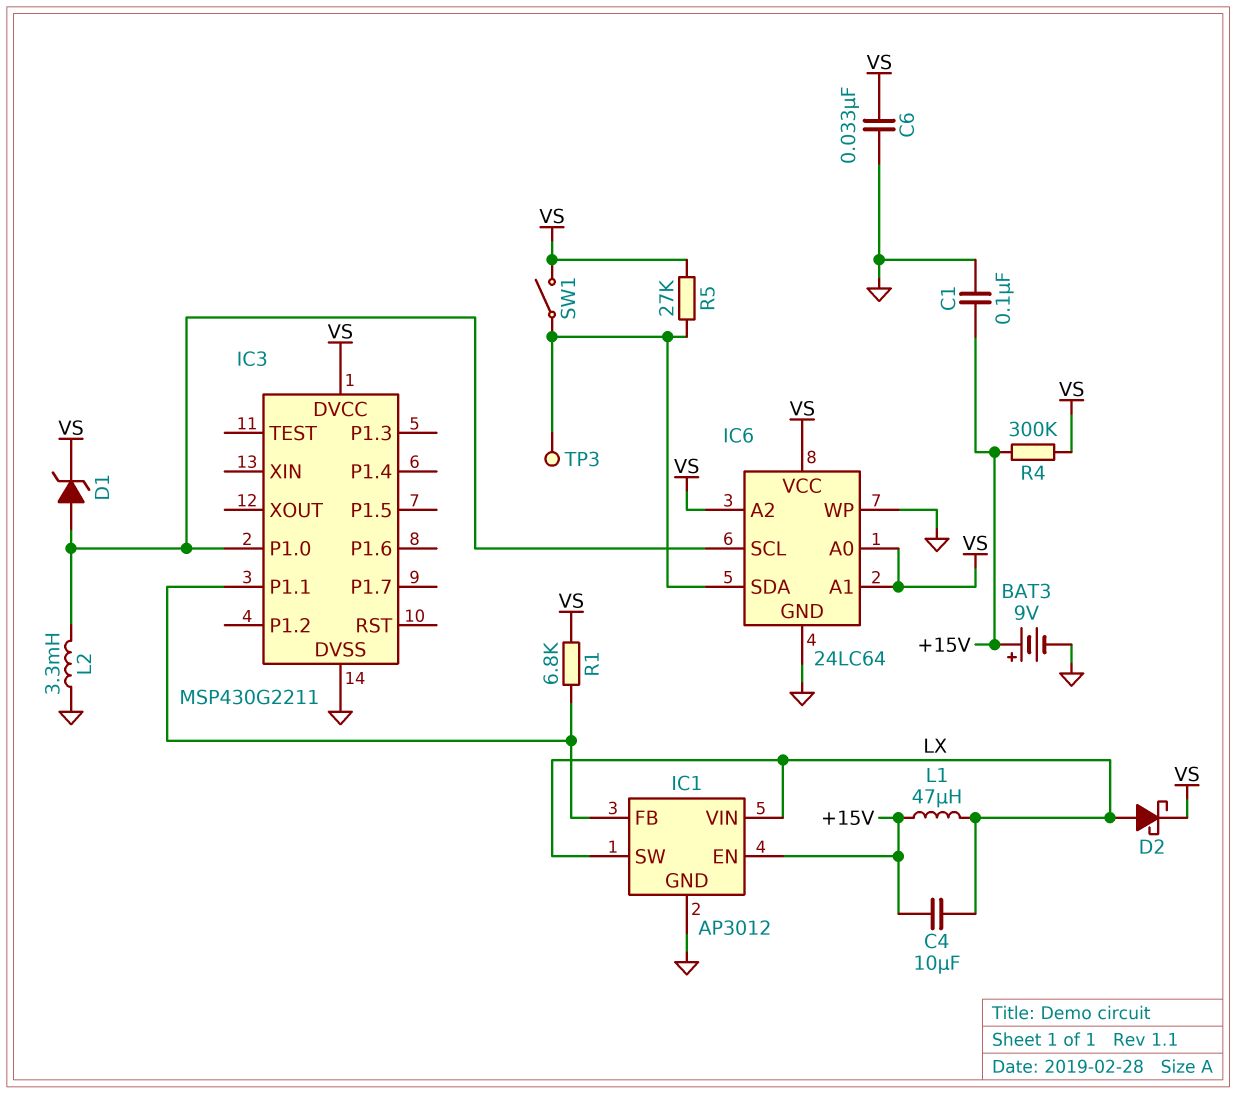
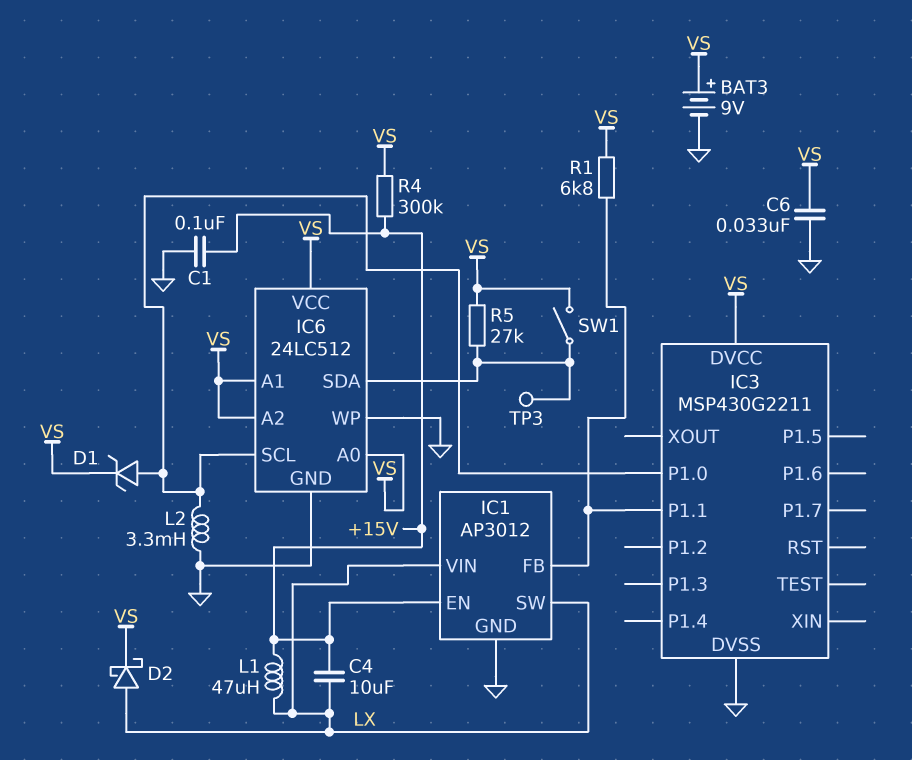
BAT3: 9V (plus +15V, minus GND) -> 9V (plus VS, minus GND)
IC6: 24LC64 -> 24LC512

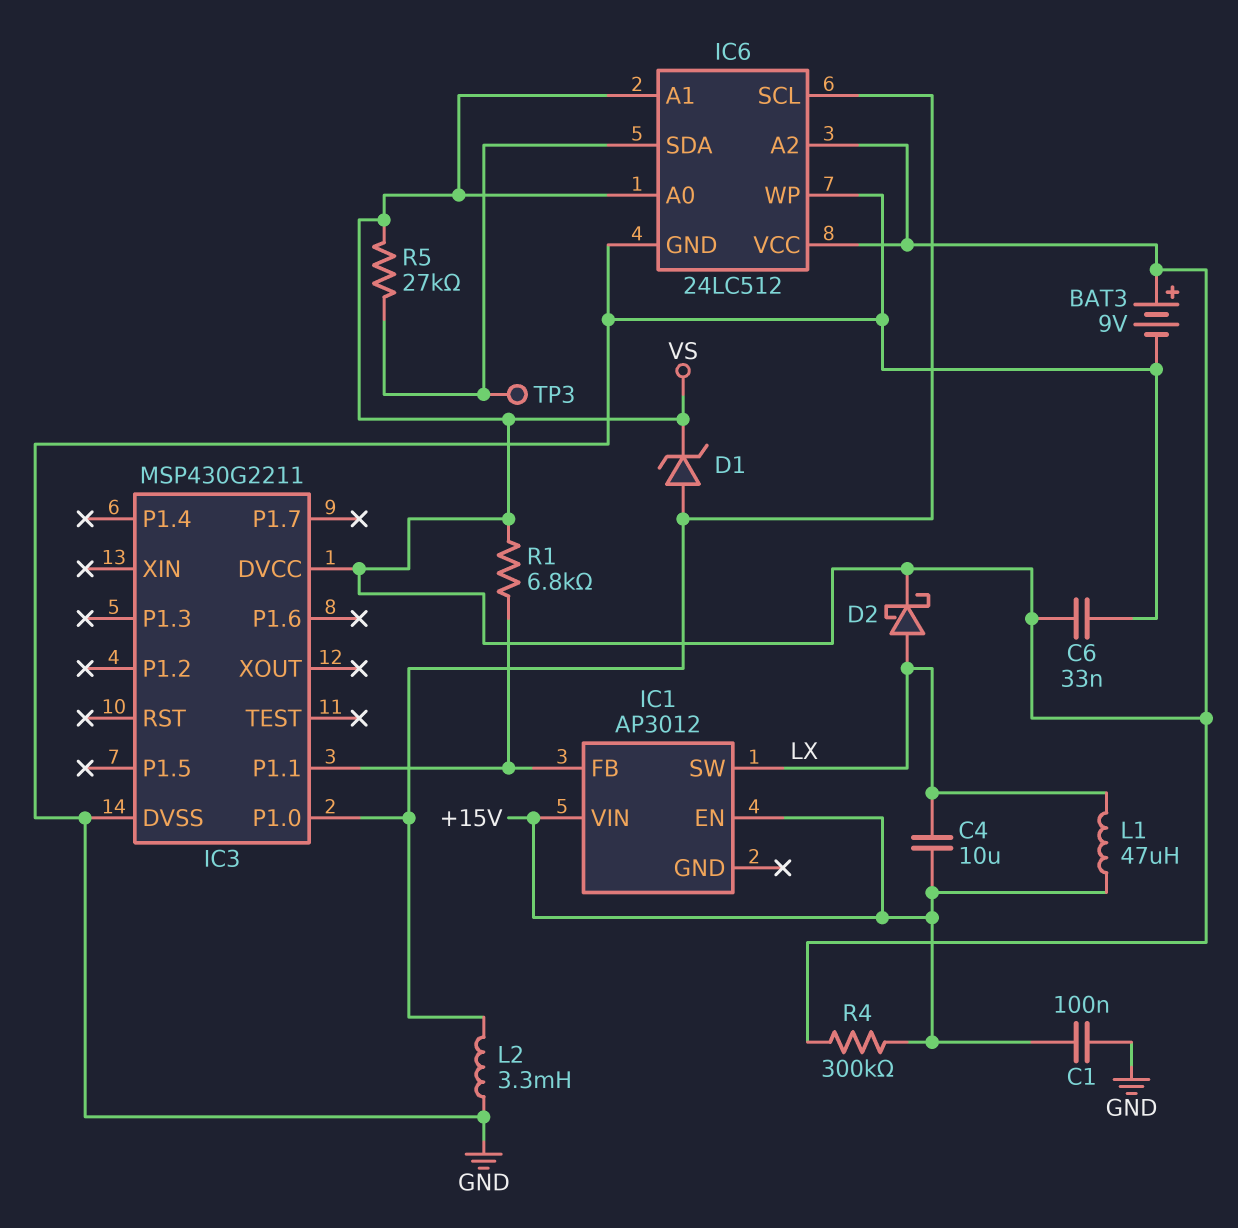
IC1 pin GND: GND -> none
IC1 pin VIN: LX -> +15V
SW1: switch (IC6/SDA, VS) -> none

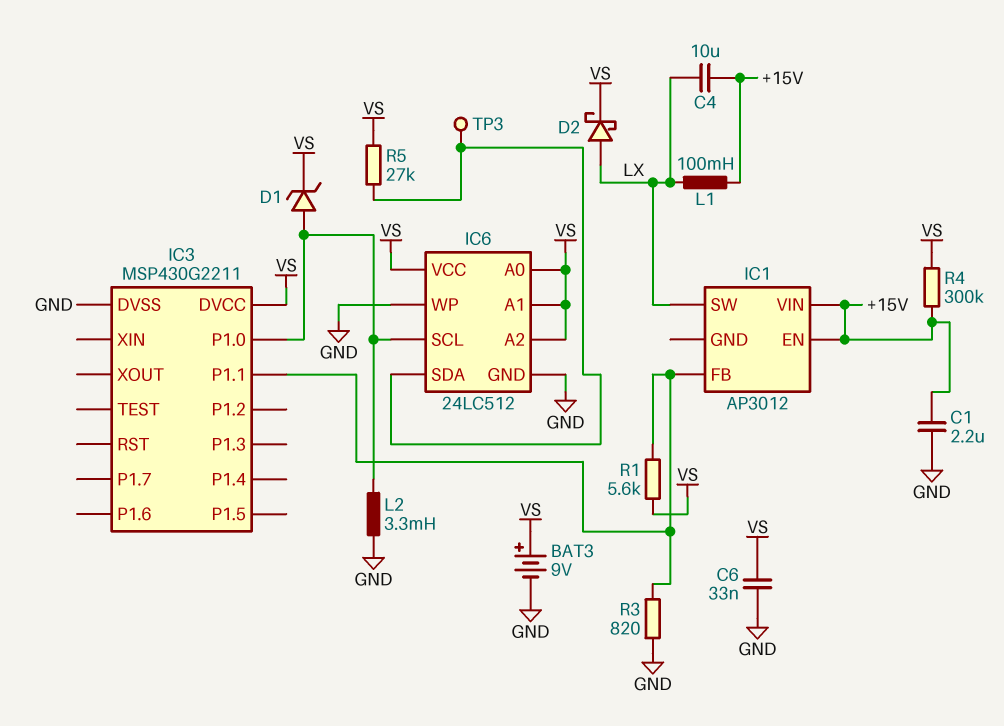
C1: 100nF (+15V, GND) -> 2.2uF (+15V, GND)
L1: 47uH (+15V, LX) -> 100mH (+15V, LX)
R1: 6.8k (IC1/FB, VS) -> 5.6k (IC1/FB, VS)
R3: none -> 820 (GND, IC1/FB)

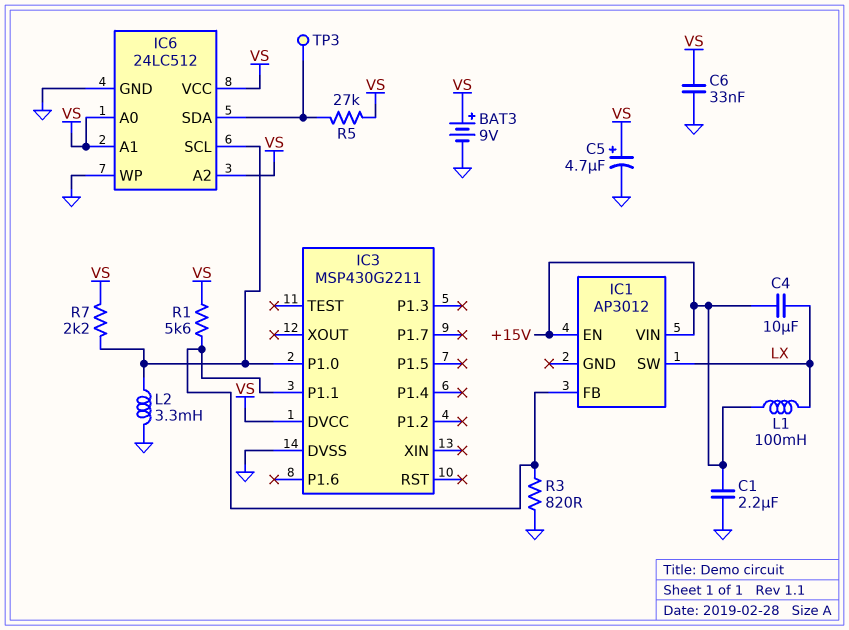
C5: none -> 4.7uF (plus VS, minus GND)
D1: zener (A IC3/P1.0, K VS) -> none
D2: schottky (A LX, K VS) -> none
R4: 300k (+15V, VS) -> none
R7: none -> 2.2k (IC3/P1.0, VS)

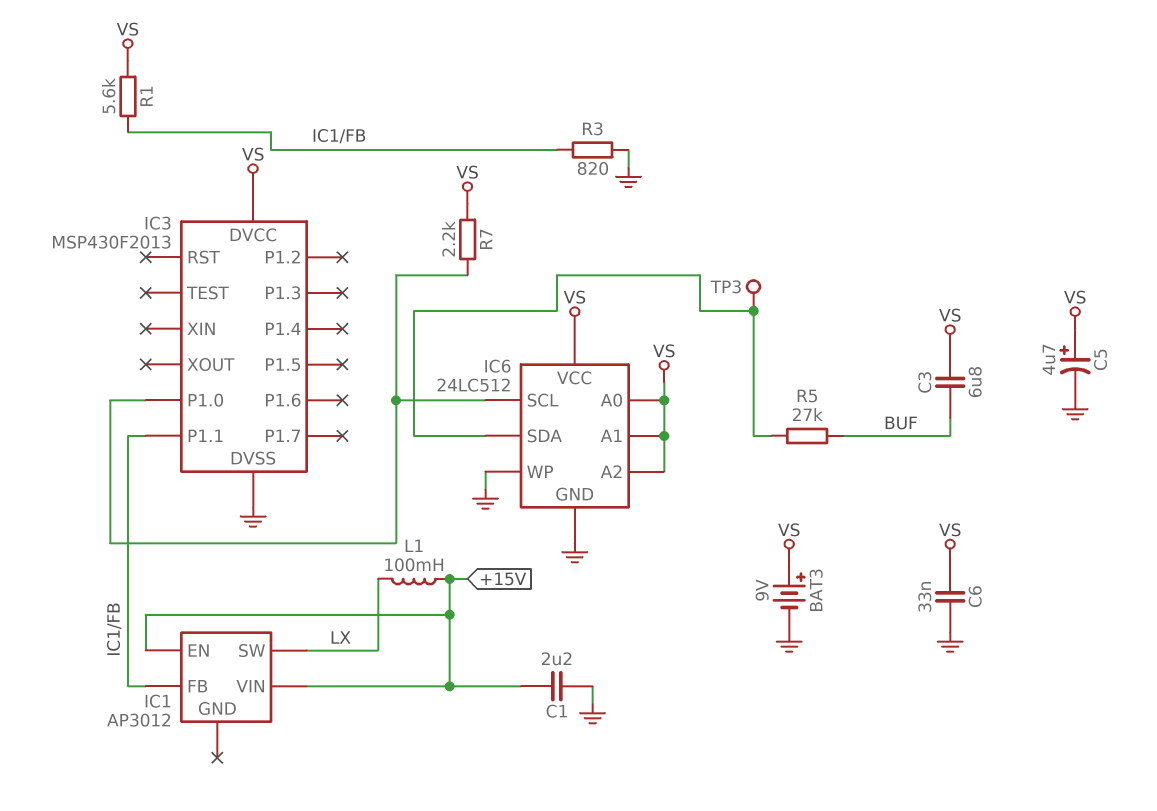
C3: none -> 6.8uF (BUF, VS)
C4: 10uF (+15V, LX) -> none
IC3: MSP430G2211 -> MSP430F2013
L2: 3.3mH (GND, IC3/P1.0) -> none
R5: 27k (IC6/SDA, VS) -> 27k (BUF, IC6/SDA)

